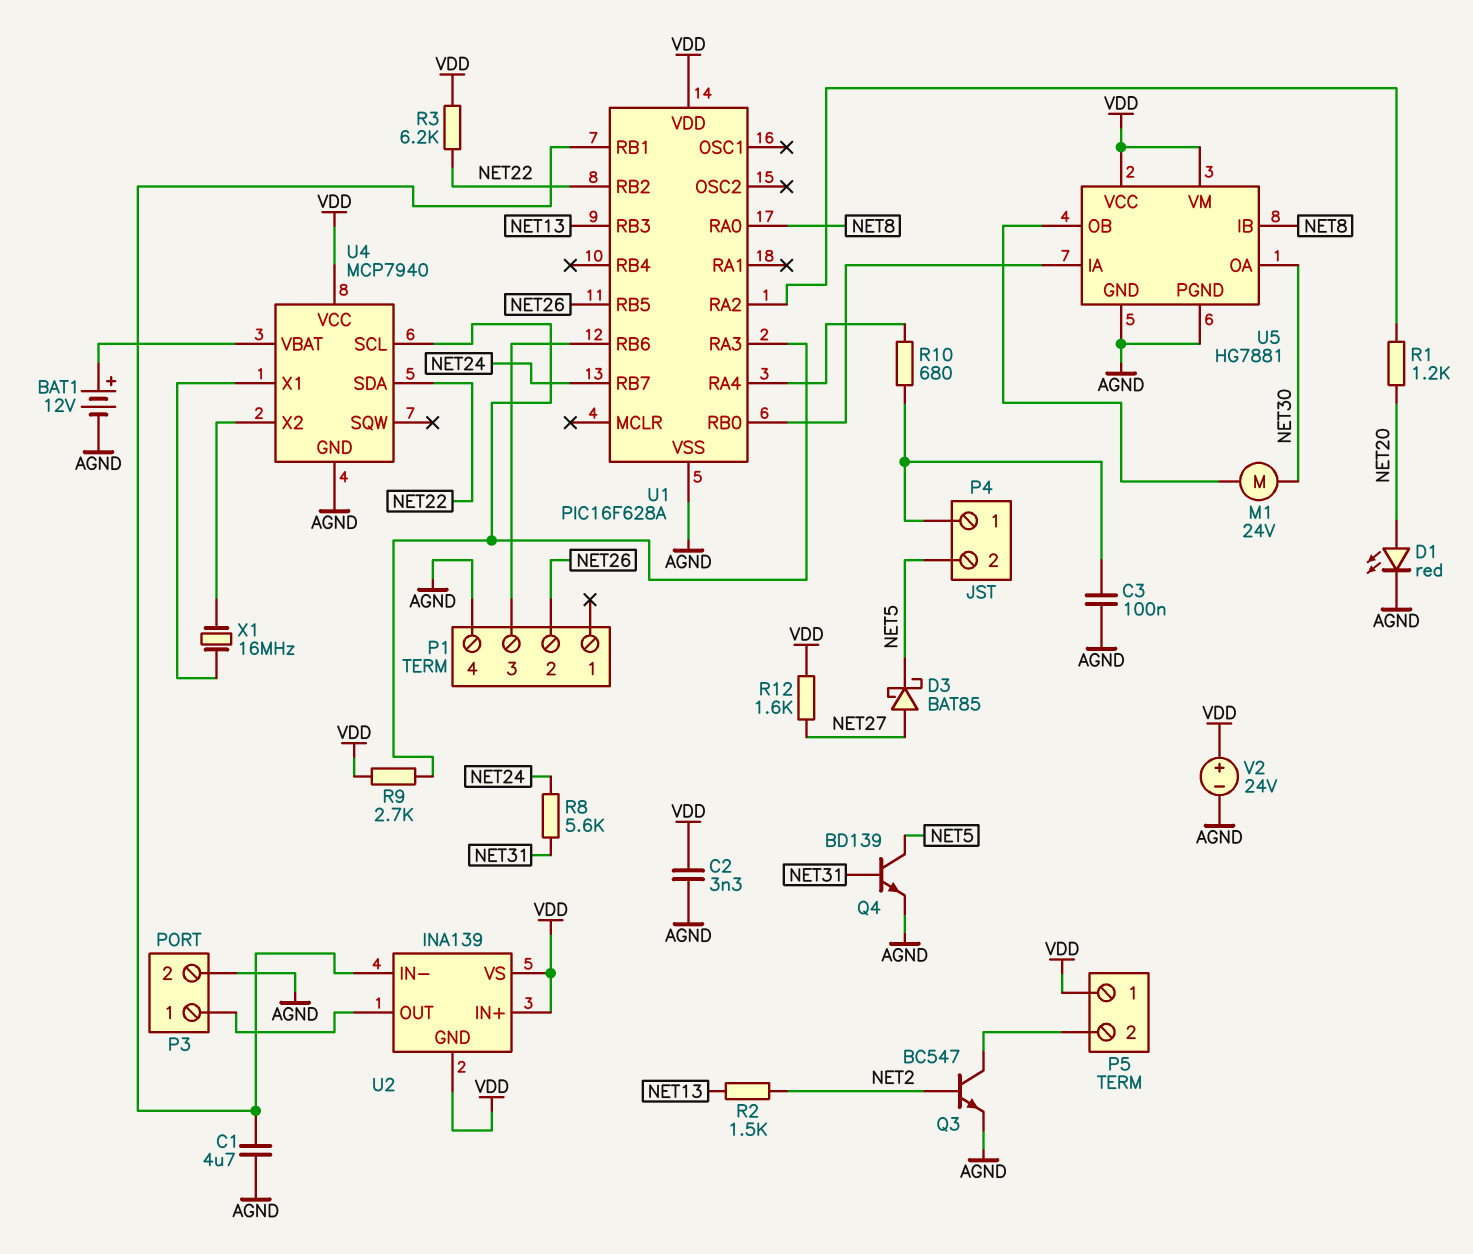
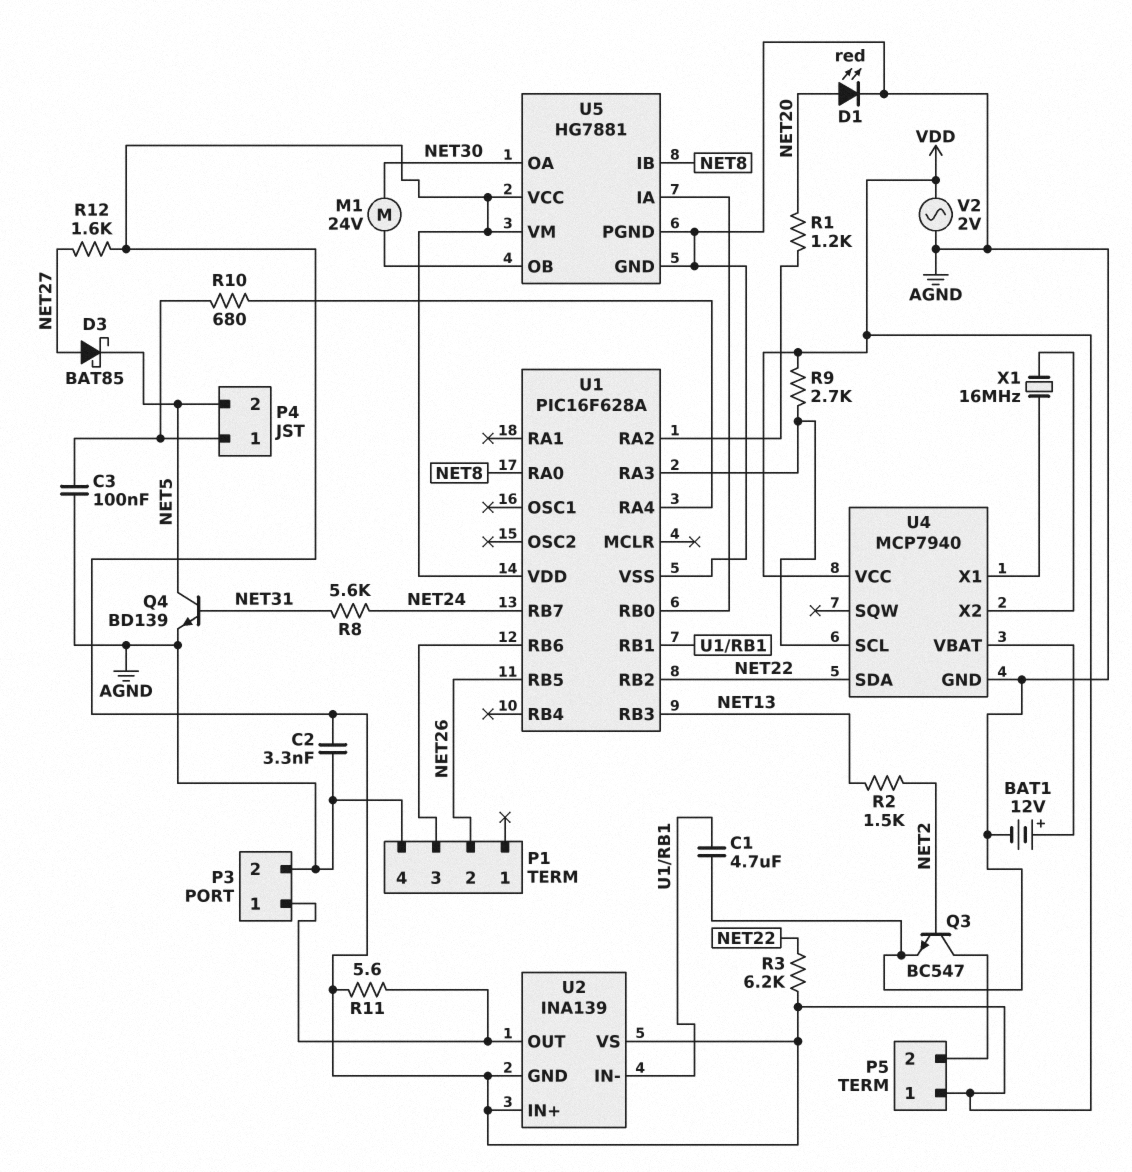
R11: none -> 5.6 (P3/1, VDD)
V2: 24V (plus VDD, minus AGND) -> AC 2V (AGND, VDD)

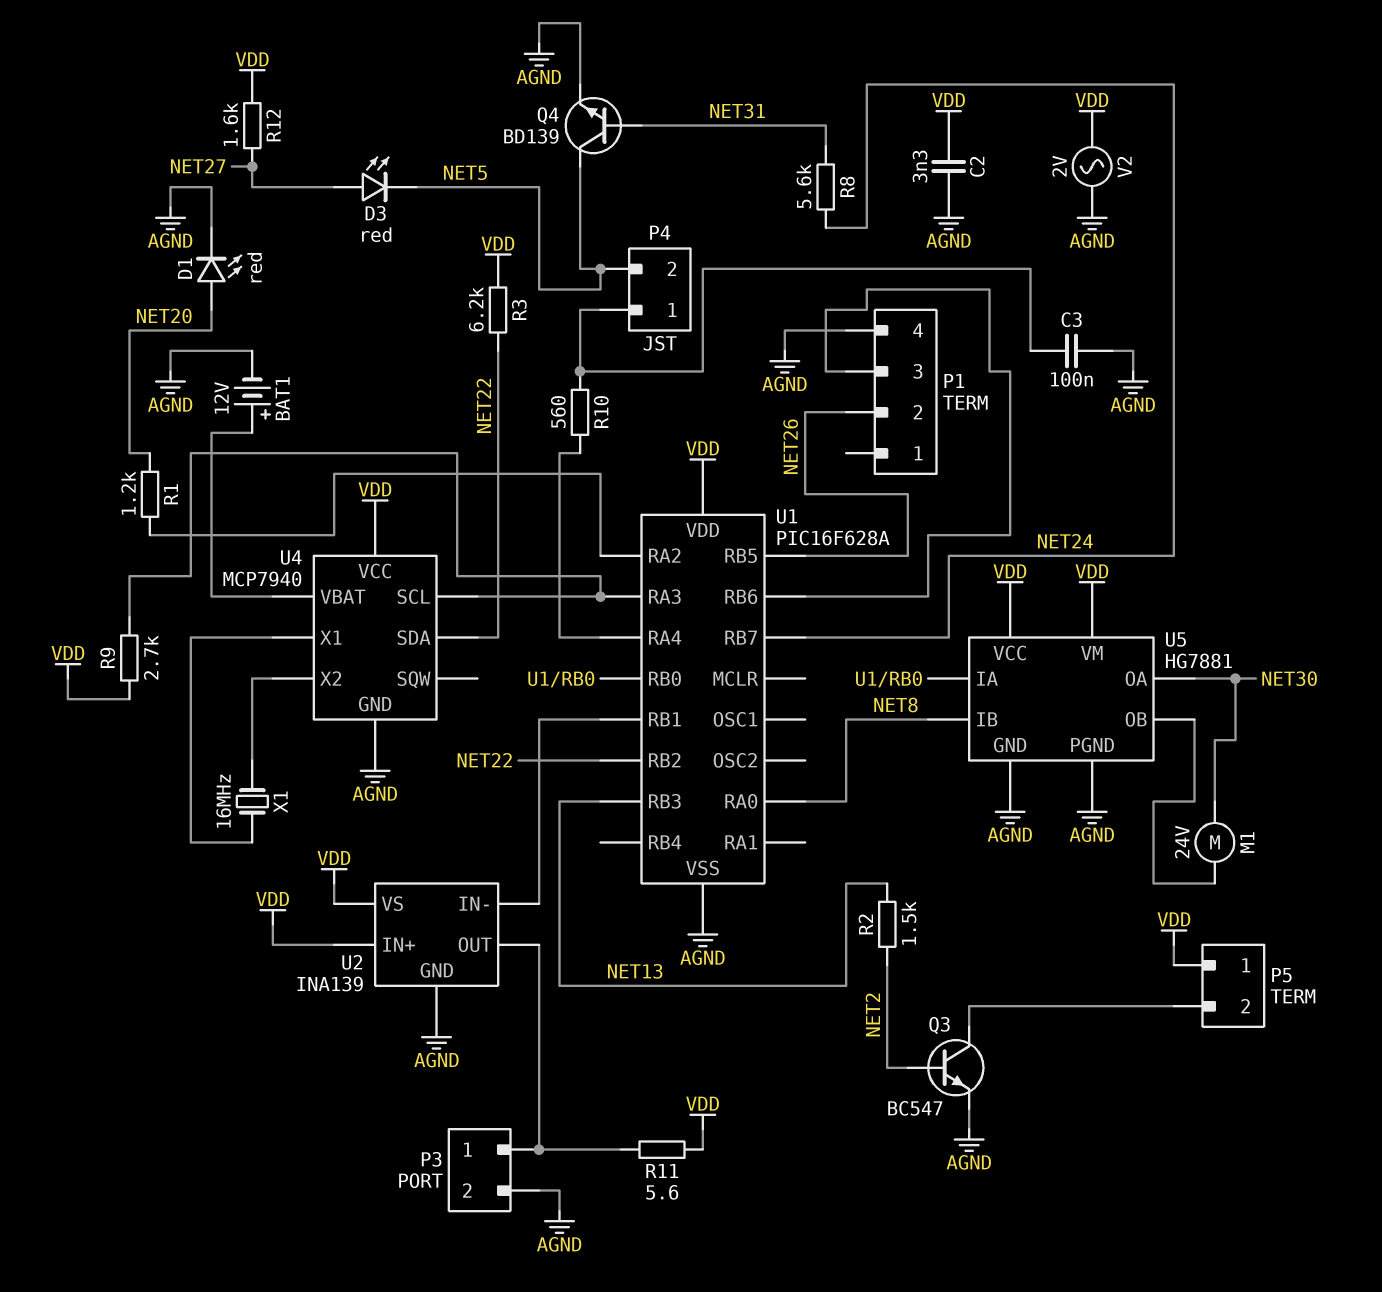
C1: 4.7uF (AGND, U1/RB1) -> none
D3: schottky BAT85 (A NET27, K NET5) -> LED red (A NET27, K NET5)
R10: 680 (P4/1, U1/RA4) -> 560 (P4/1, U1/RA4)
U2 pin GND: VDD -> AGND

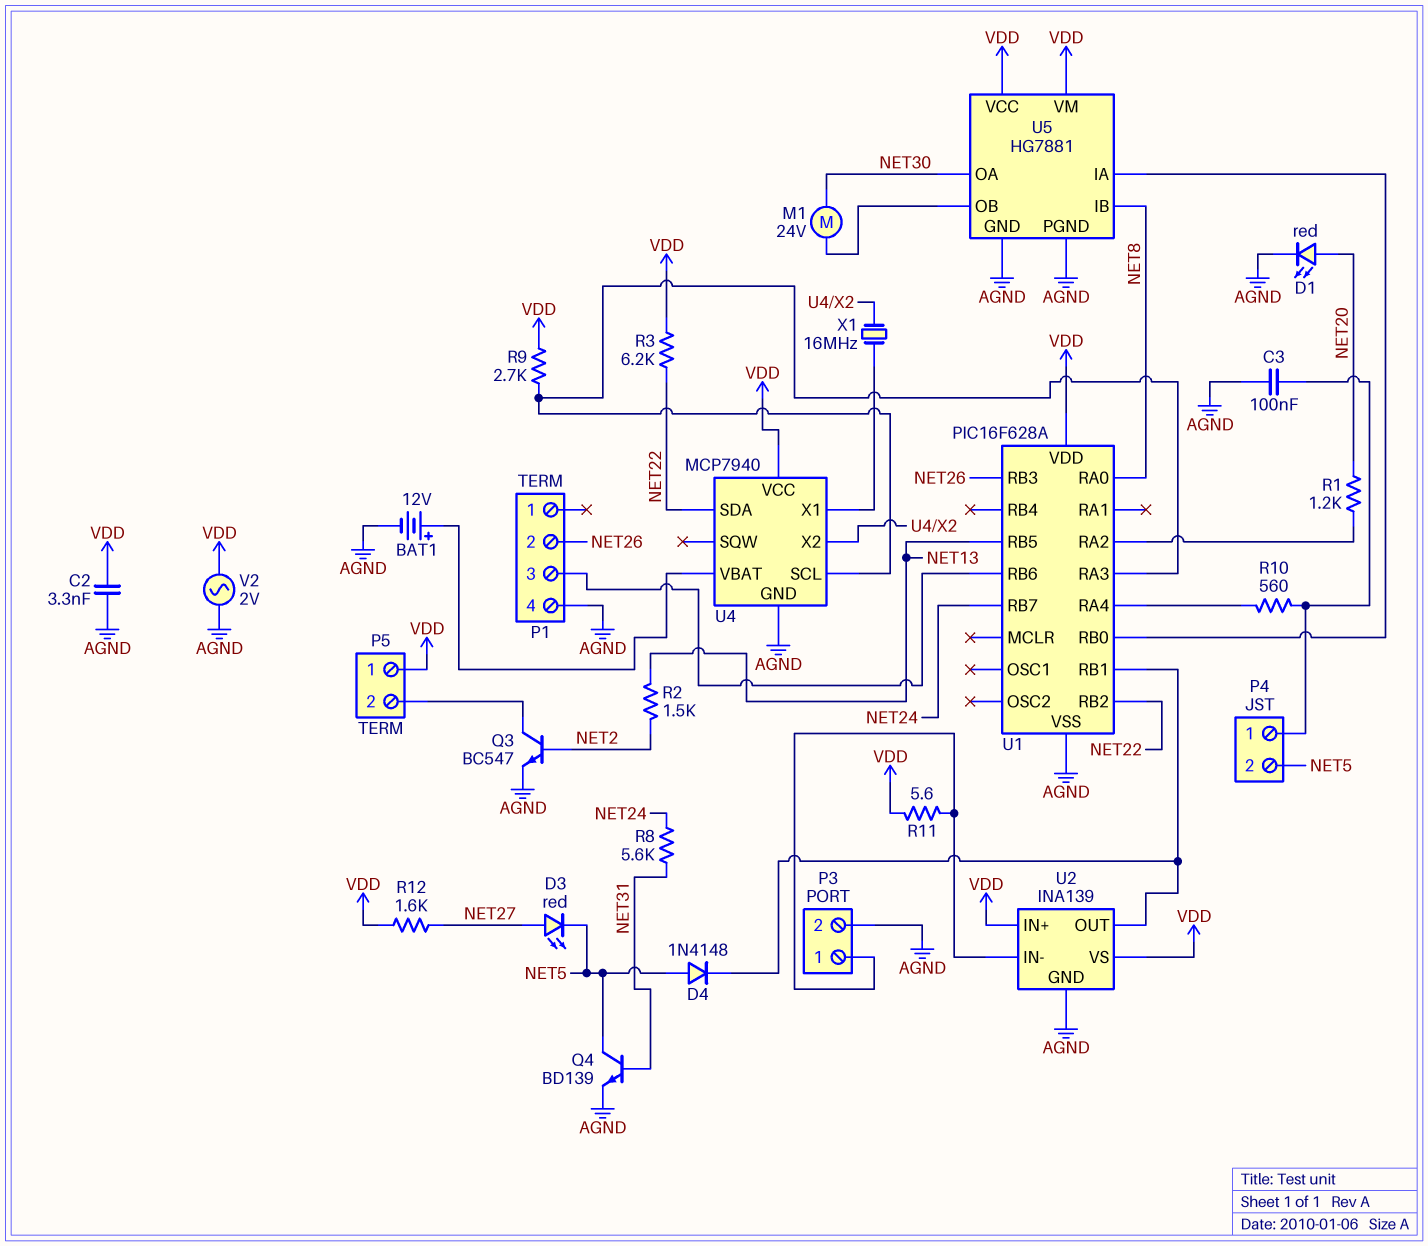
D4: none -> diode 1N4148 (A NET5, K U1/RB1)
U1 pin RB3: NET13 -> NET26
U1 pin RB5: NET26 -> NET13
U2 pin IN-: U1/RB1 -> P3/1
U2 pin OUT: P3/1 -> U1/RB1

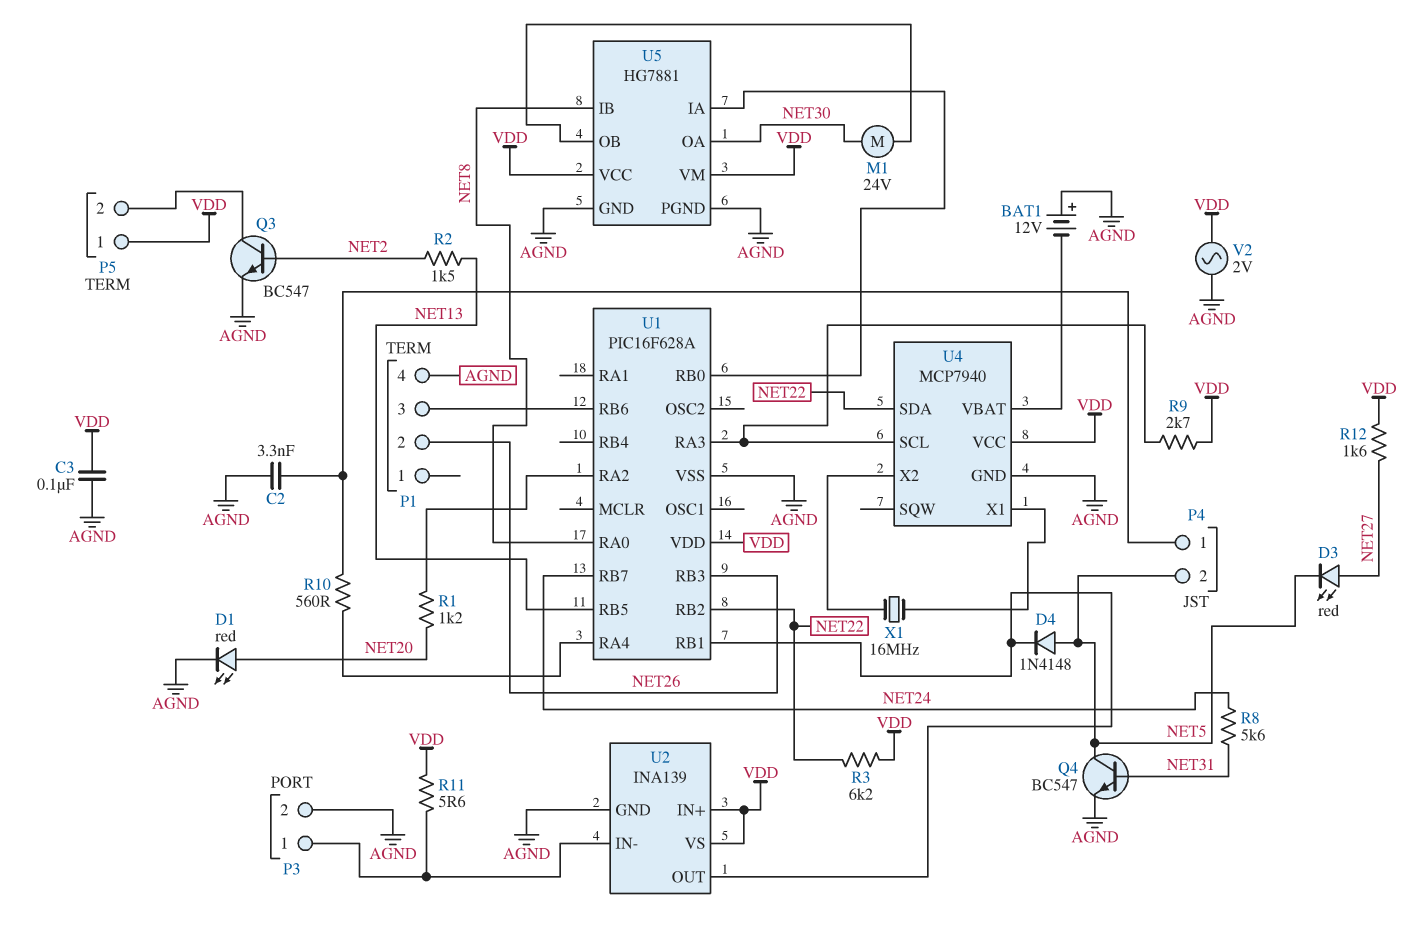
BAT1: 12V (plus U4/VBAT, minus AGND) -> 12V (plus AGND, minus U4/VBAT)
C2: 3.3nF (AGND, VDD) -> 3.3nF (AGND, P4/1)
C3: 100nF (AGND, P4/1) -> 100nF (AGND, VDD)
Q4: NPN BD139 (B NET31, C NET5, E AGND) -> NPN BC547 (B NET31, C NET5, E AGND)

